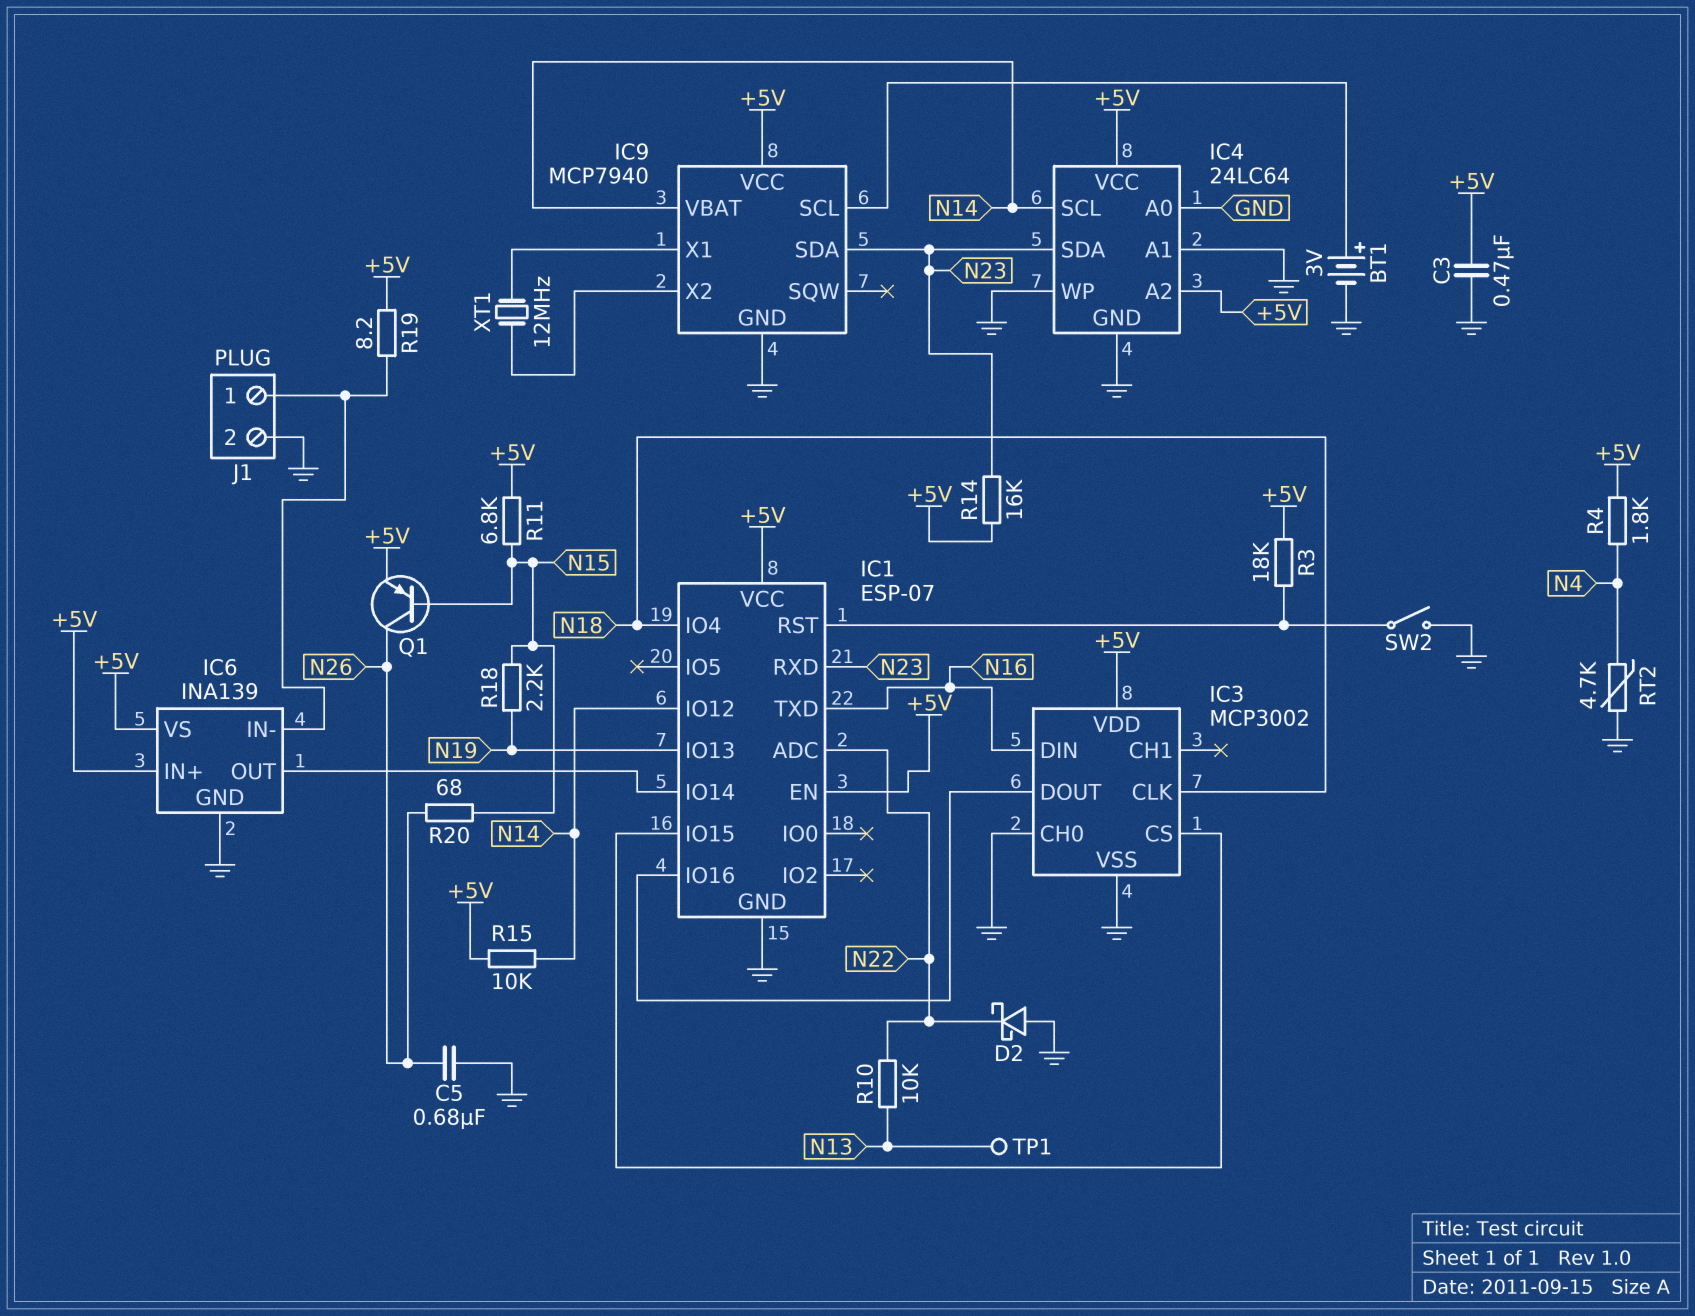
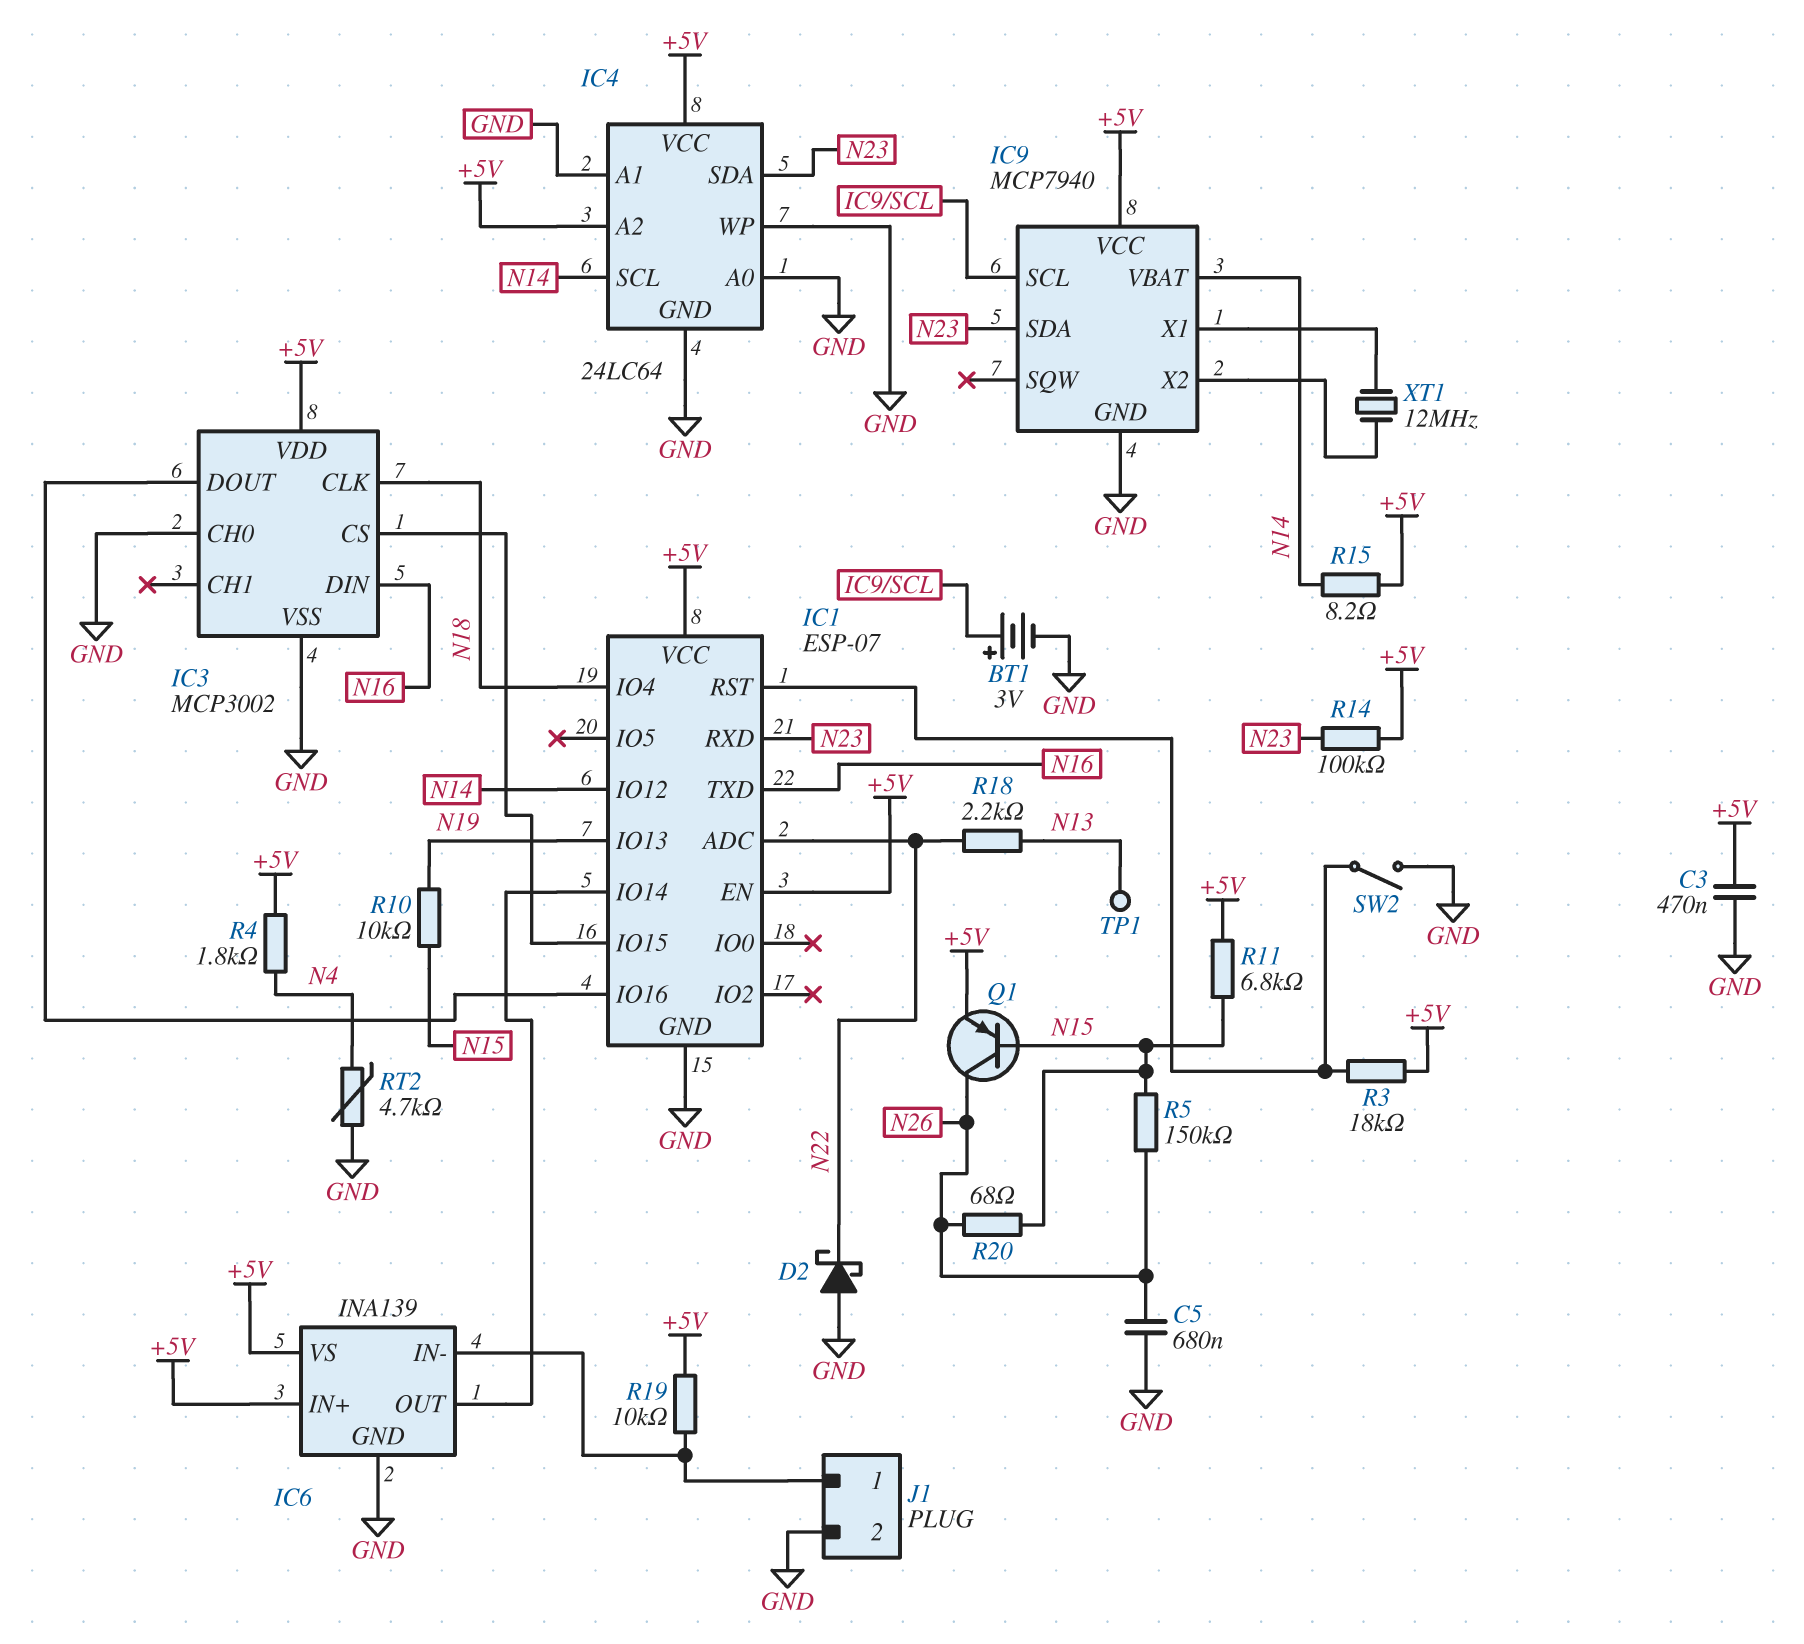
R5: none -> 150k (N15, N26)
R10: 10k (N13, N22) -> 10k (N15, N19)
R14: 16k (+5V, N23) -> 100k (+5V, N23)
R15: 10k (+5V, N14) -> 8.2 (+5V, N14)
R18: 2.2k (N15, N19) -> 2.2k (N13, N22)
R19: 8.2 (+5V, IC6/IN-) -> 10k (+5V, IC6/IN-)

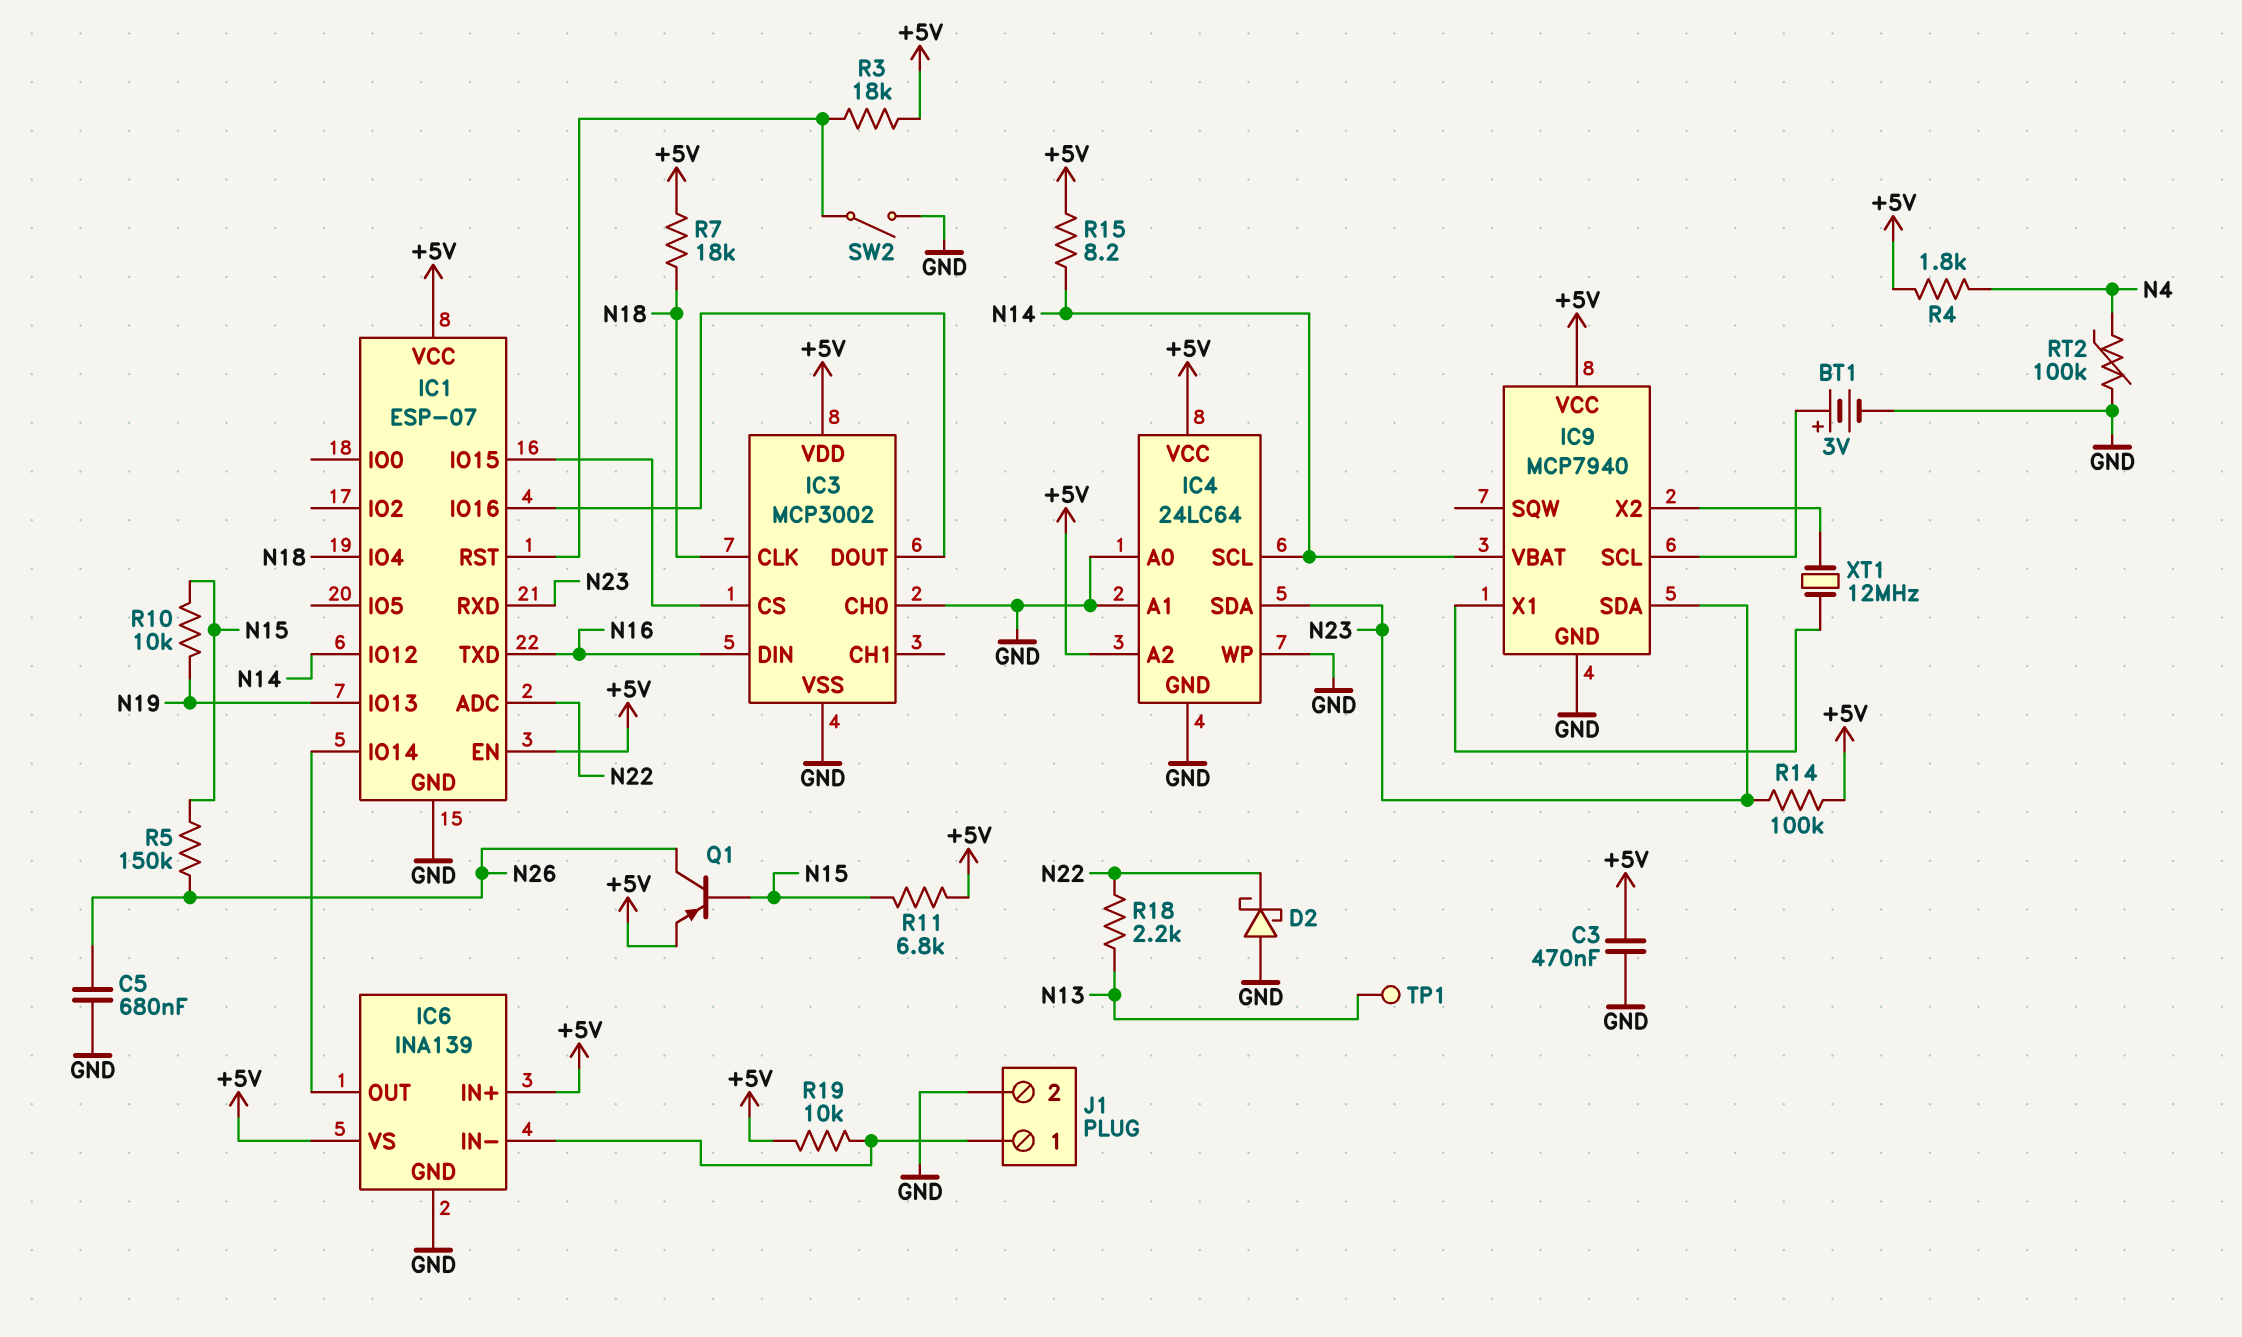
R7: none -> 18k (+5V, N18)
R20: 68 (N15, N26) -> none
RT2: 4.7k (GND, N4) -> 100k (GND, N4)

